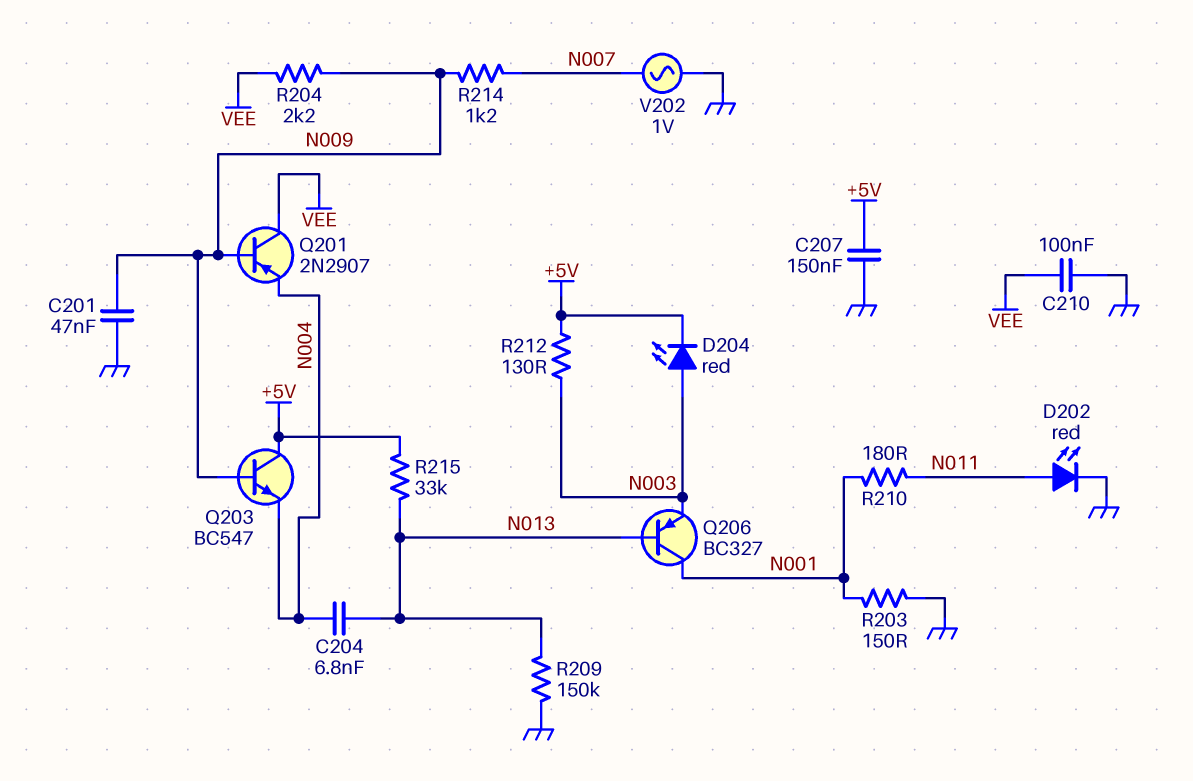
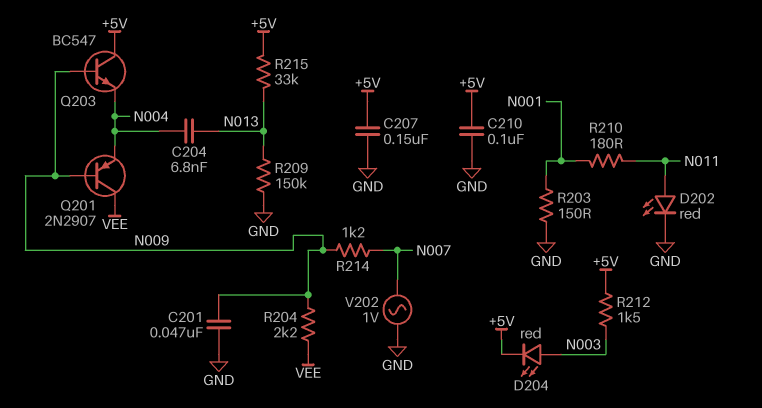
C210: 100nF (GND, VEE) -> 100nF (+5V, GND)
Q206: PNP BC327 (B N013, C N001, E N003) -> none
R212: 130 (+5V, N003) -> 1.5k (+5V, N003)

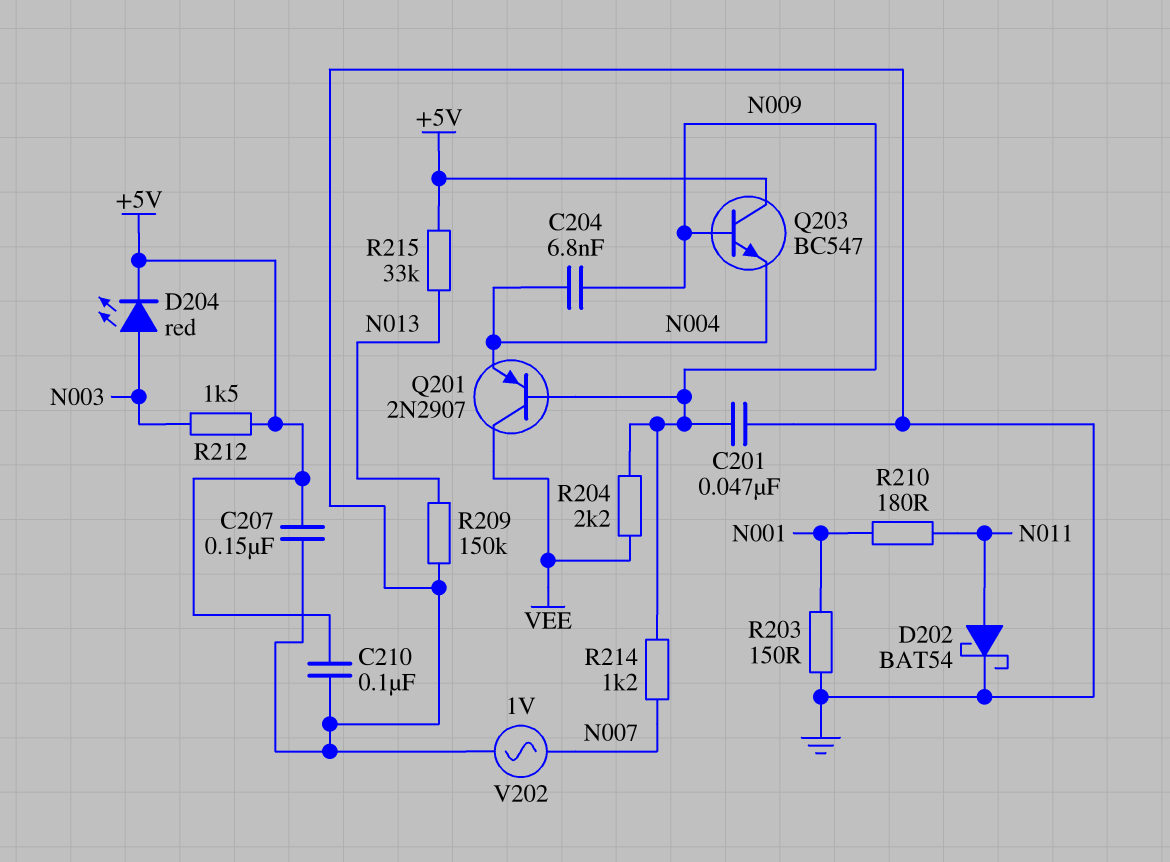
C204: 6.8nF (N004, N013) -> 6.8nF (N004, N009)
D202: LED red (A N011, K GND) -> schottky BAT54 (A N011, K GND)

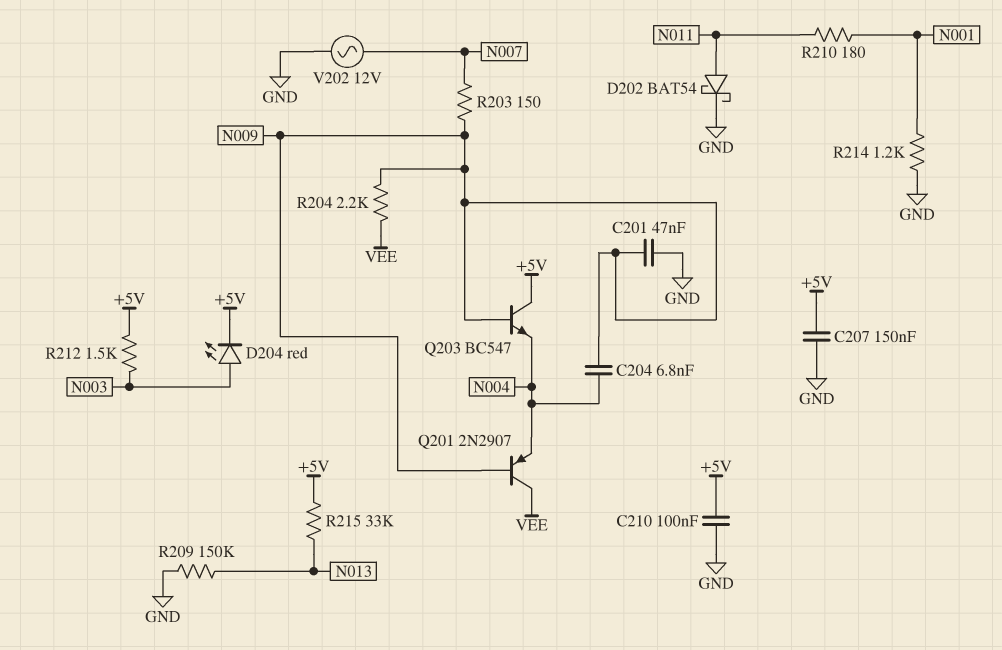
R203: 150 (GND, N001) -> 150 (N007, N009)
R214: 1.2k (N007, N009) -> 1.2k (GND, N001)
V202: AC 1V (GND, N007) -> AC 12V (GND, N007)

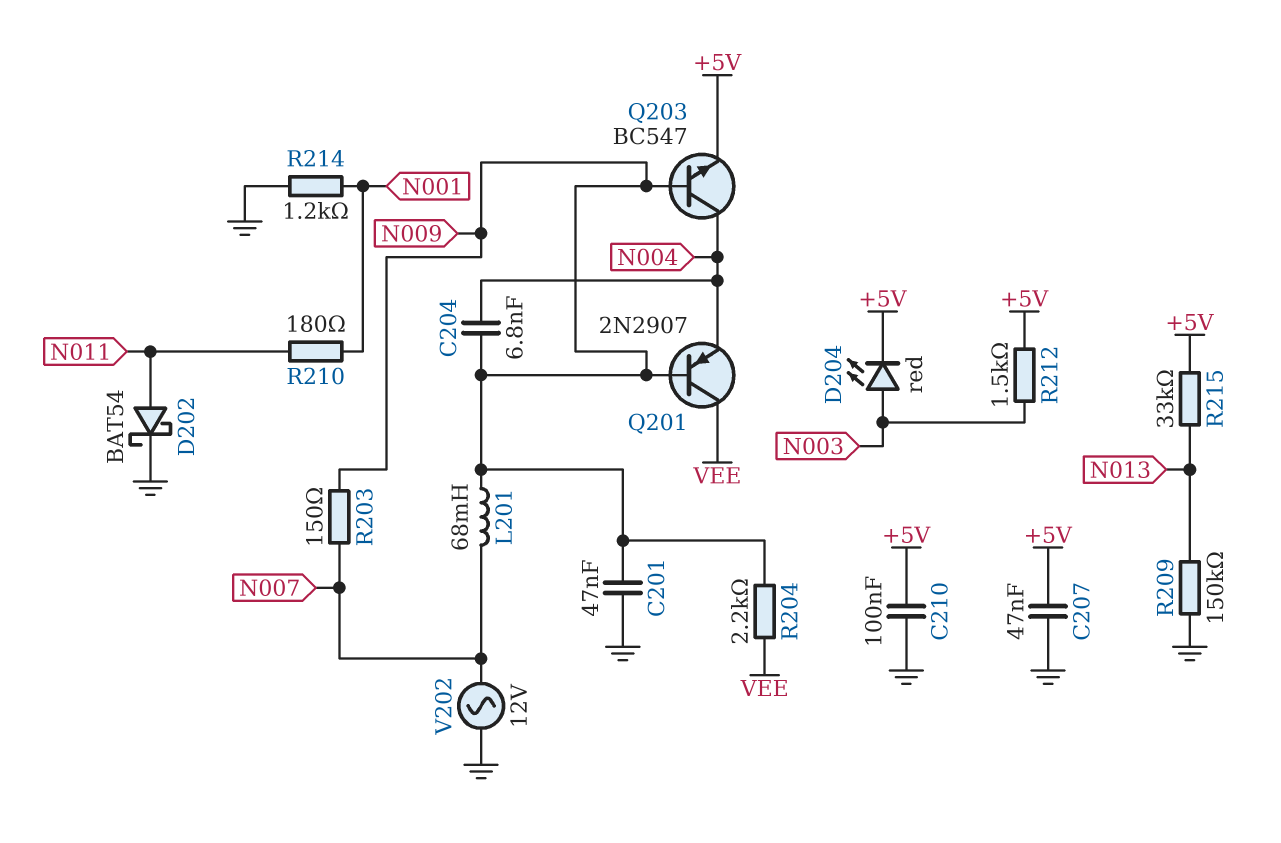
C207: 150nF (+5V, GND) -> 47nF (+5V, GND)
L201: none -> 68mH (N007, N009)
Q203: NPN BC547 (B N009, C +5V, E N004) -> NPN BC547 (B N009, C N004, E +5V)

